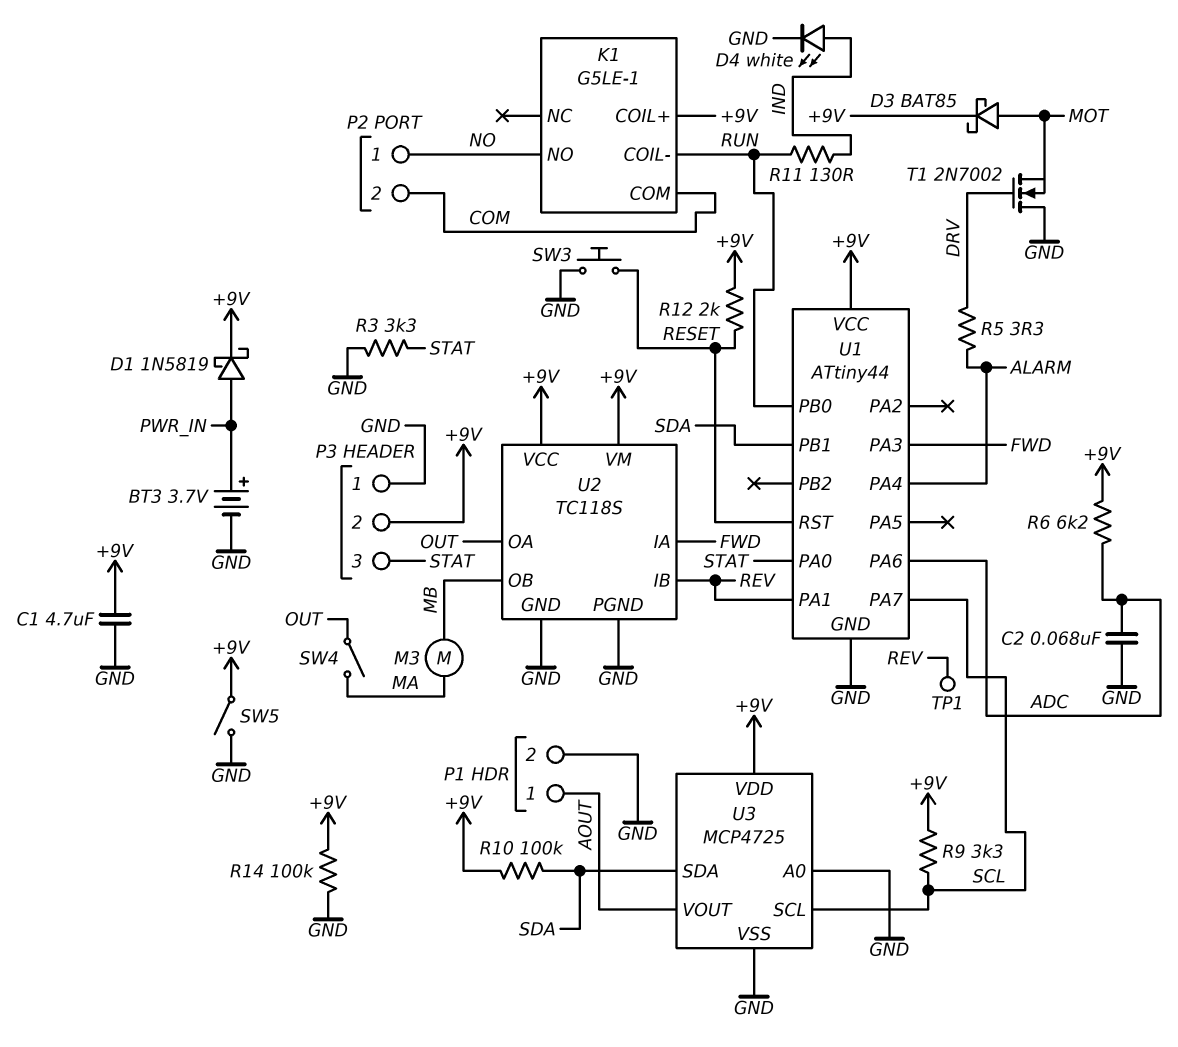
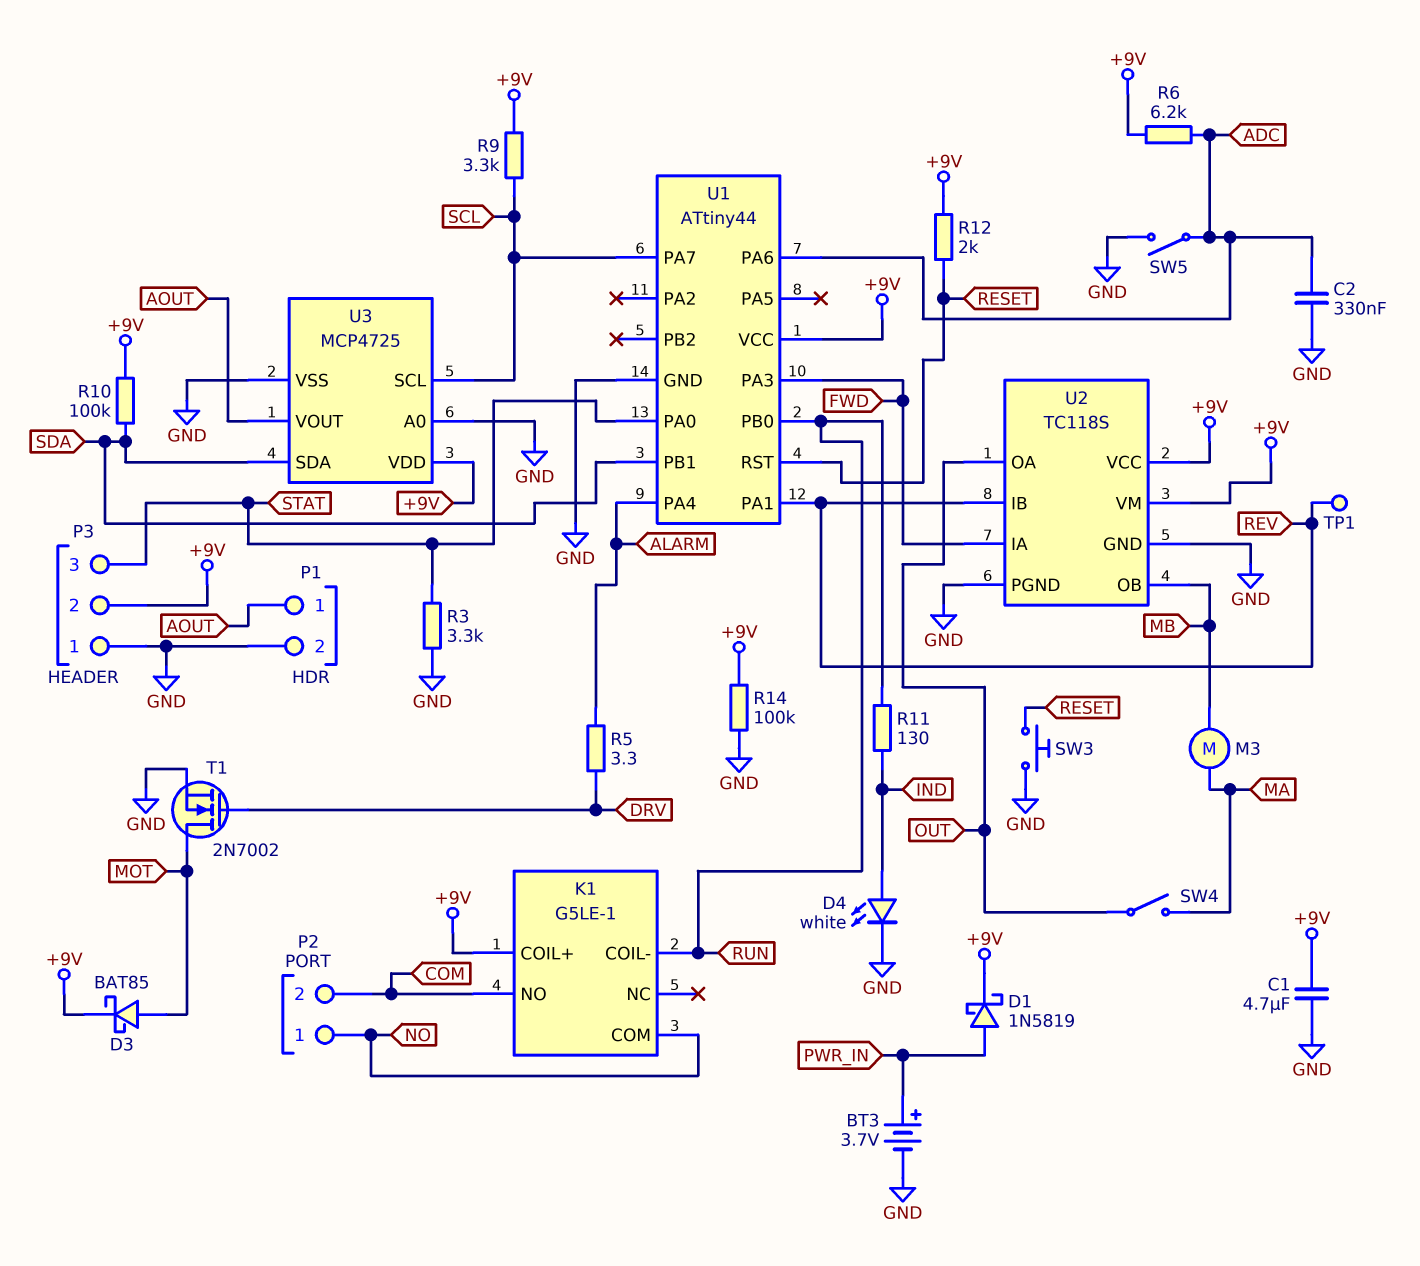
C2: 68nF (ADC, GND) -> 330nF (ADC, GND)
K1 pin COM: COM -> NO
K1 pin NO: NO -> COM
SW5: switch (+9V, GND) -> switch (ADC, GND)
T1: NMOS 2N7002 (G DRV, D GND, S MOT) -> NMOS 2N7002 (G DRV, D MOT, S GND)

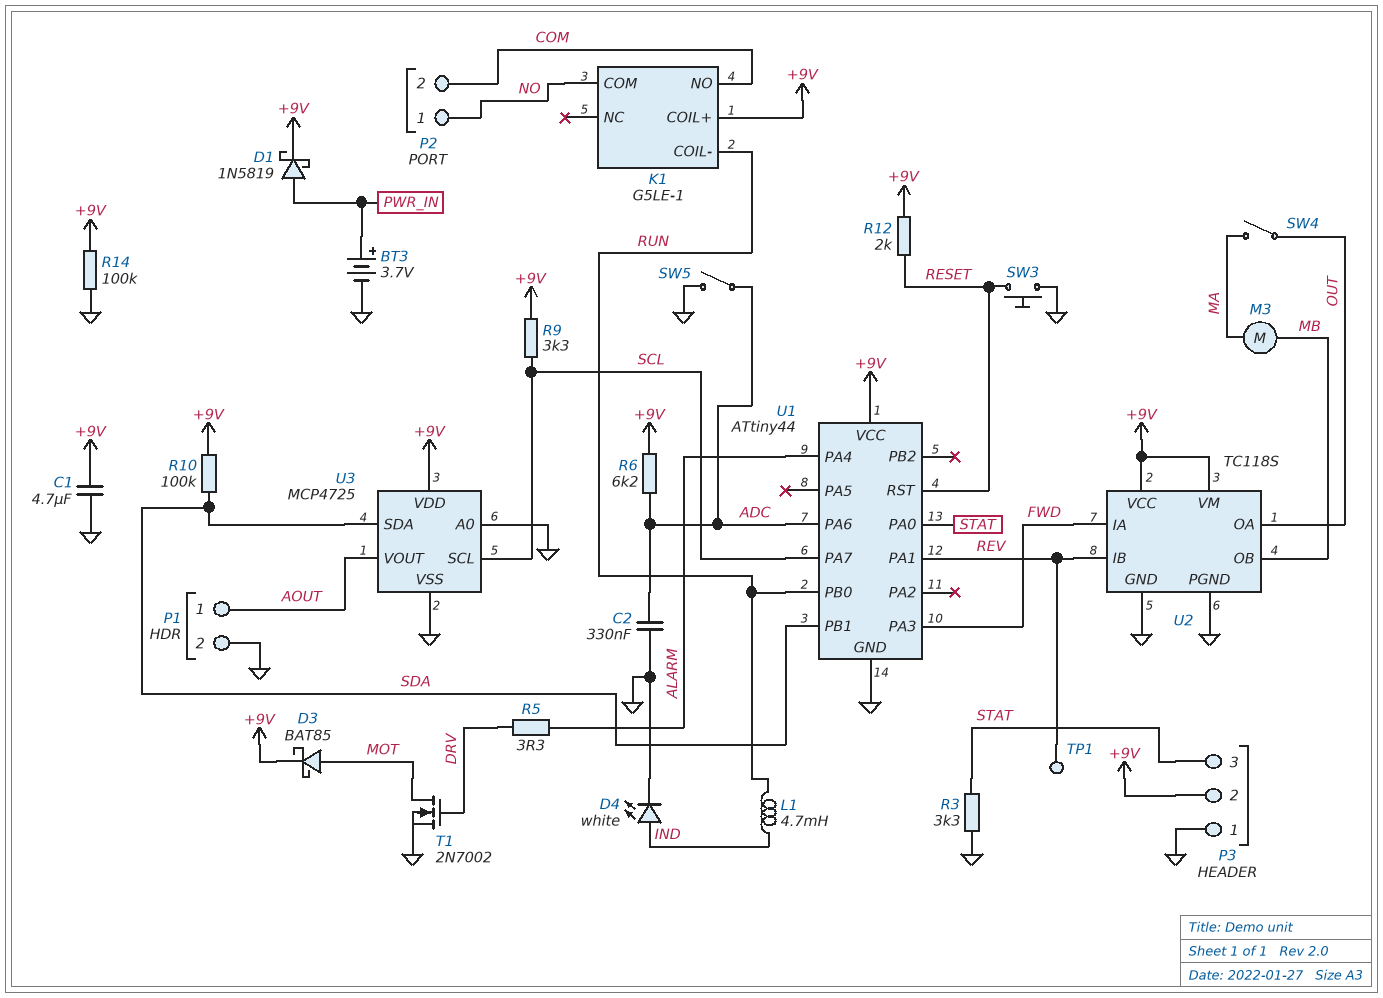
L1: none -> 4.7mH (IND, RUN)
R11: 130 (IND, RUN) -> none

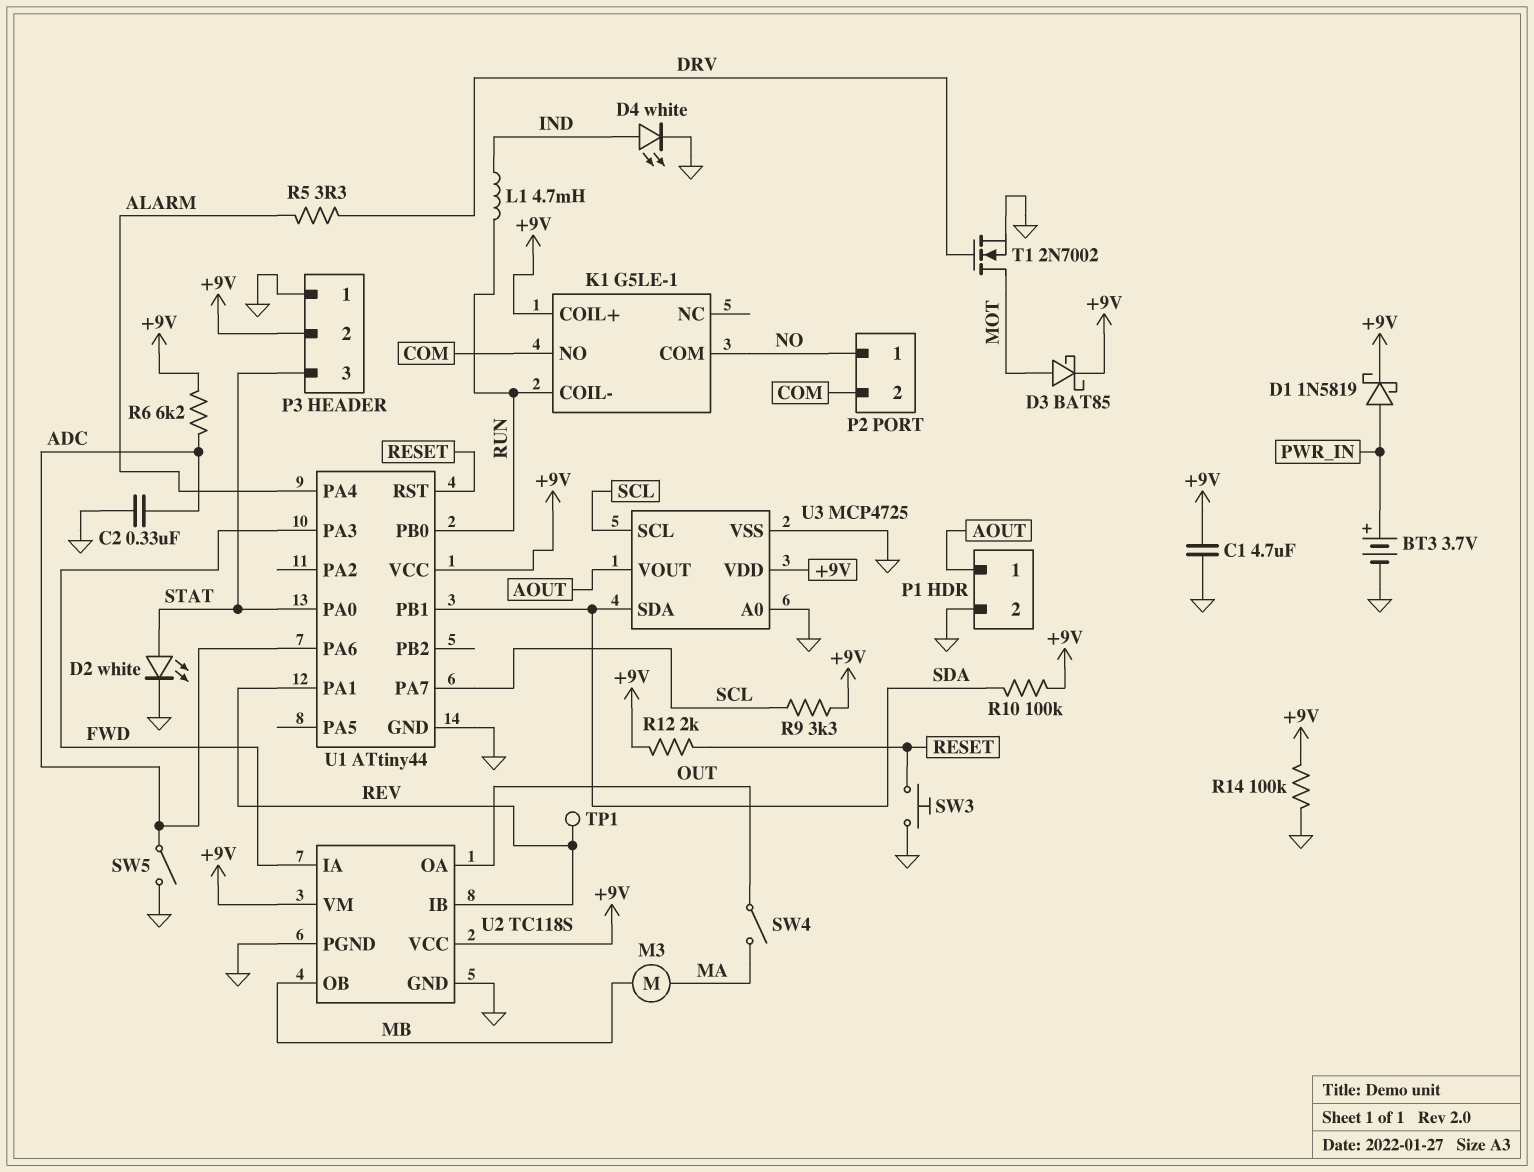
D2: none -> LED white (A STAT, K GND)
R3: 3.3k (GND, STAT) -> none

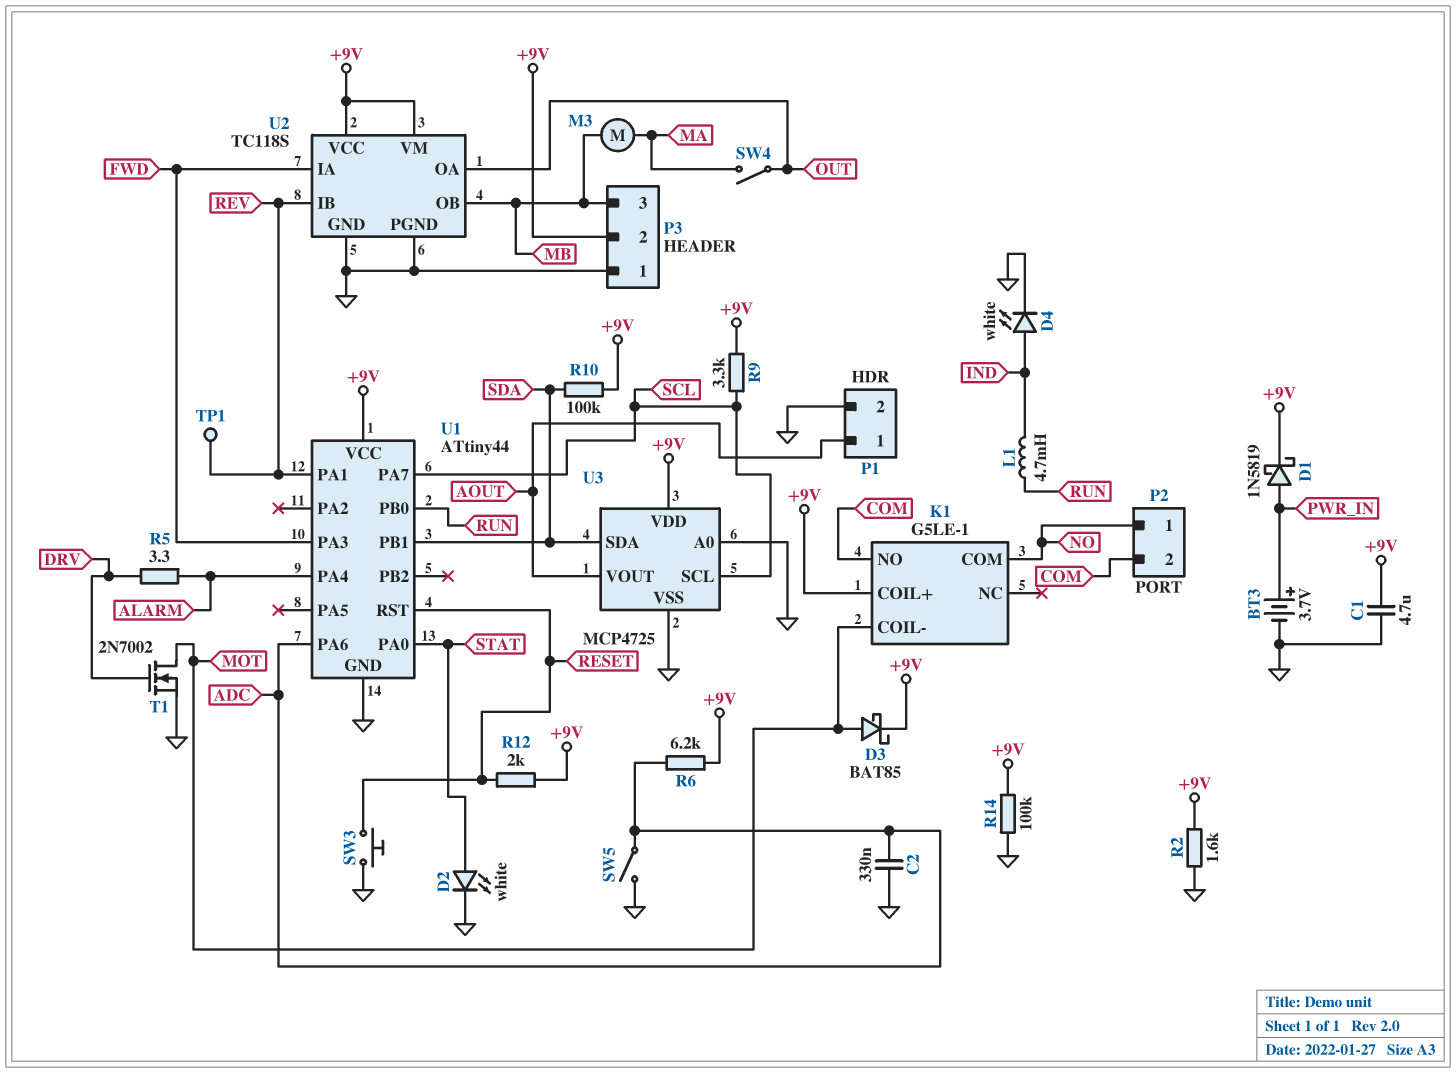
K1 pin COIL-: RUN -> MOT
P3 pin 3: STAT -> MB
R2: none -> 1.6k (+9V, GND)

